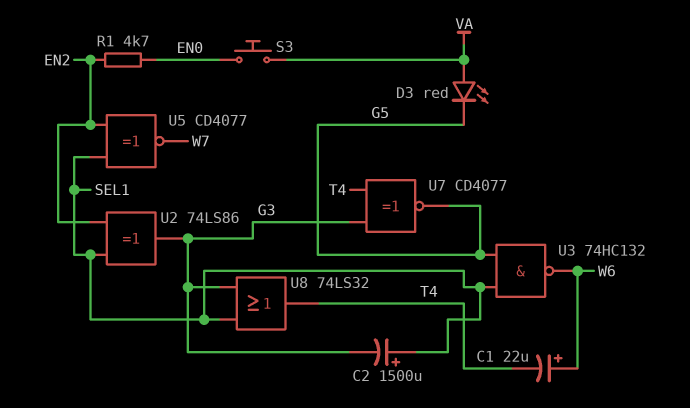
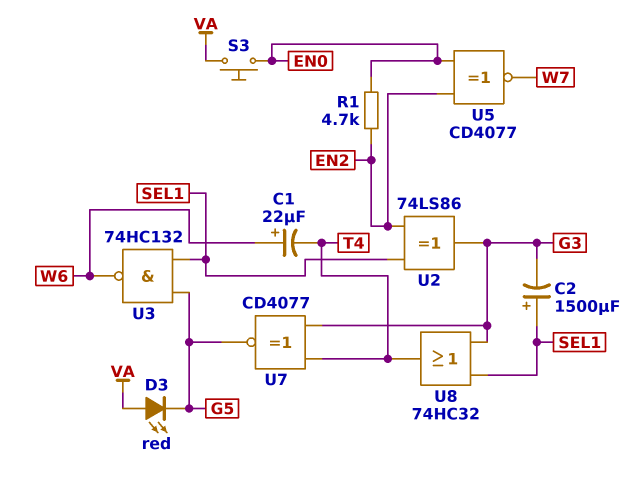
U5: XNOR CD4077 (in EN2, in SEL1, out W7) -> XNOR CD4077 (in EN0, in EN2, out W7)
U8: OR 74LS32 (in G3, in SEL1, out T4) -> OR 74HC32 (in G3, in SEL1, out T4)

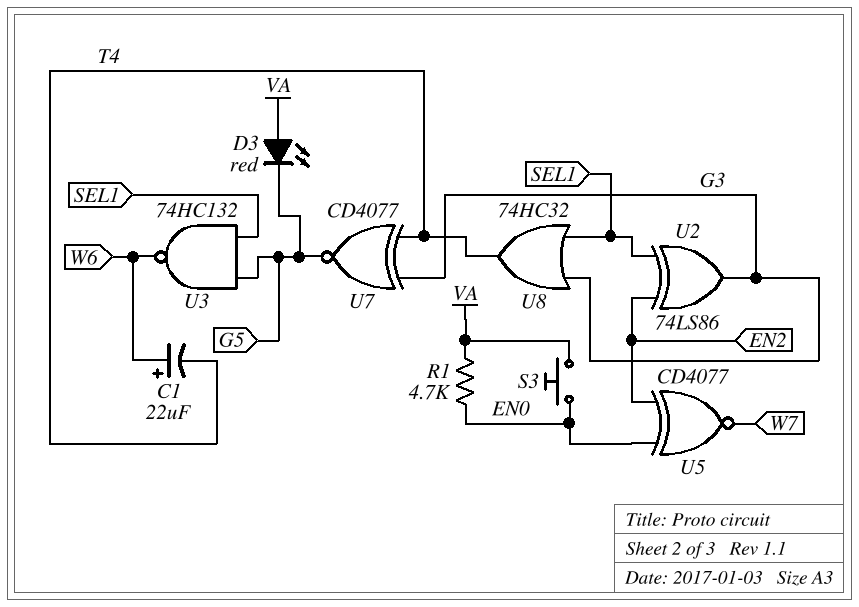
C2: 1500uF (plus SEL1, minus G3) -> none
R1: 4.7k (EN0, EN2) -> 4.7k (EN0, VA)

